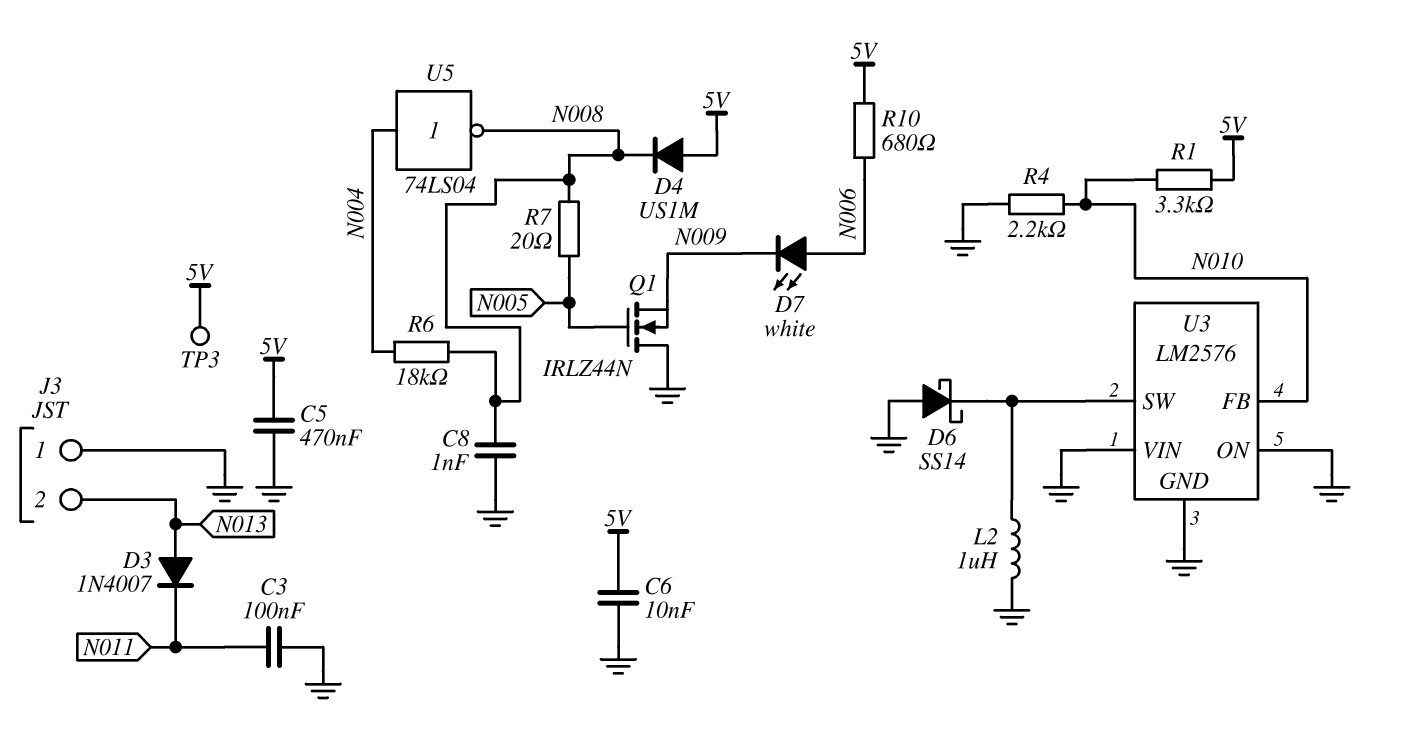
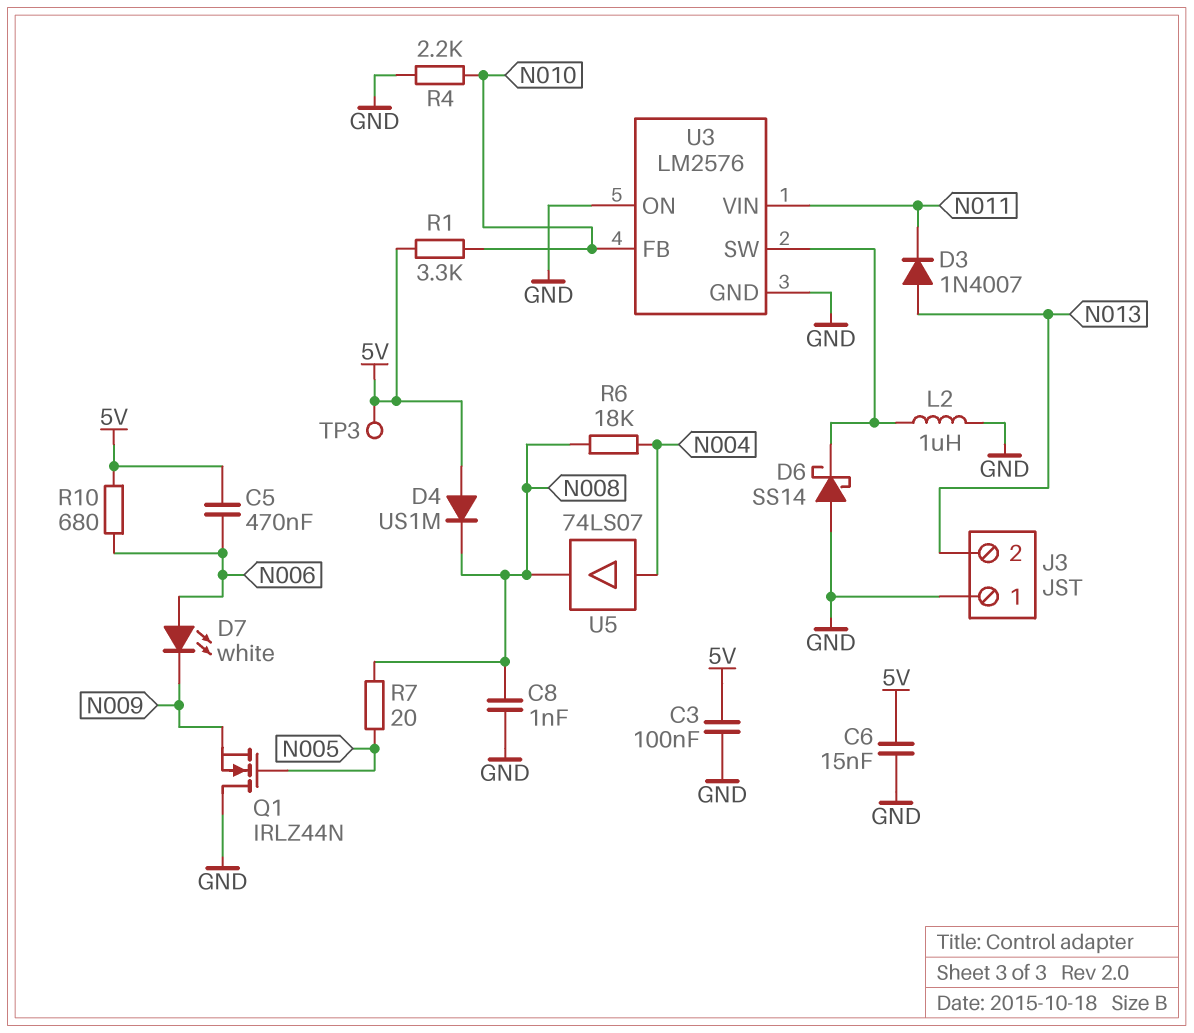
C3: 100nF (GND, N011) -> 100nF (5V, GND)
C5: 470nF (5V, GND) -> 470nF (5V, N006)
C6: 10nF (5V, GND) -> 15nF (5V, GND)
U3 pin VIN: GND -> N011
U5: NOT 74LS04 (in N004, out N008) -> buffer 74LS07 (in N004, out N008)

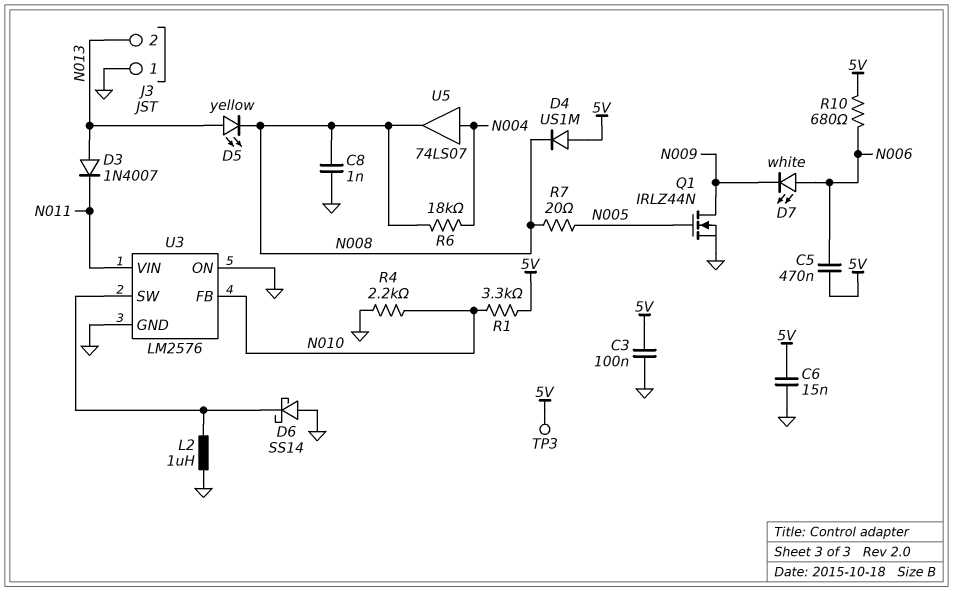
D5: none -> LED yellow (A N013, K N008)
Q1: NMOS IRLZ44N (G N005, D GND, S N009) -> NMOS IRLZ44N (G N005, D N009, S GND)

